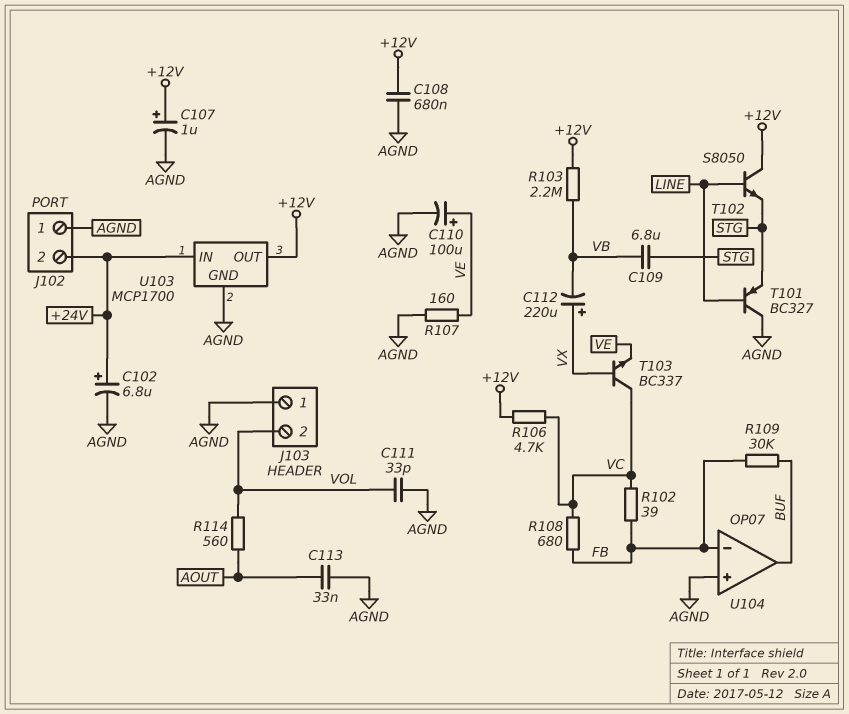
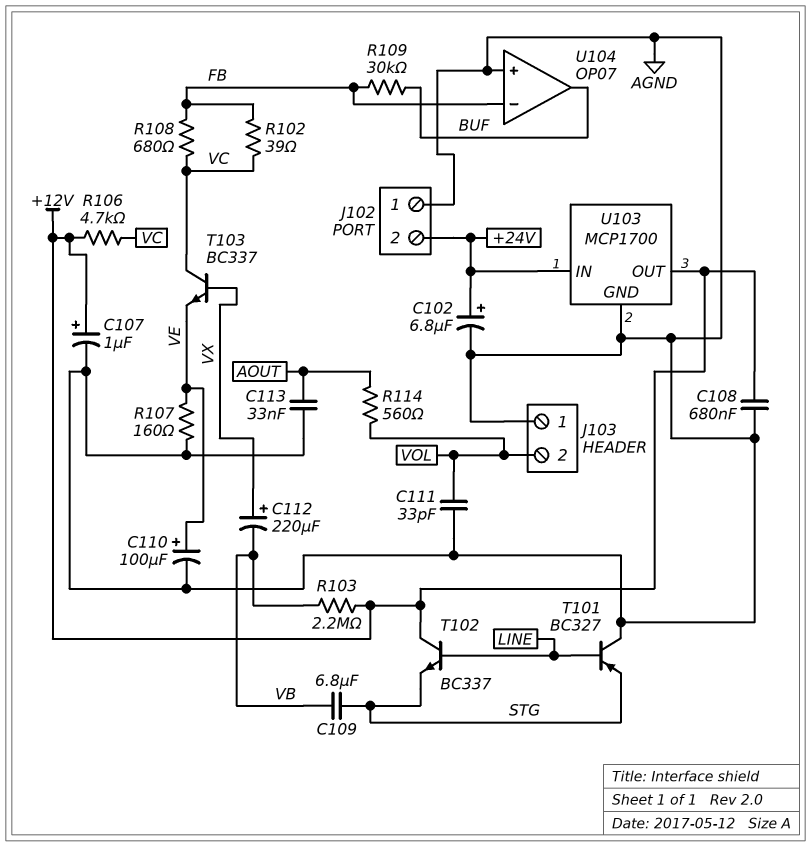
T102: NPN S8050 (B LINE, C +12V, E STG) -> NPN BC337 (B LINE, C +12V, E STG)

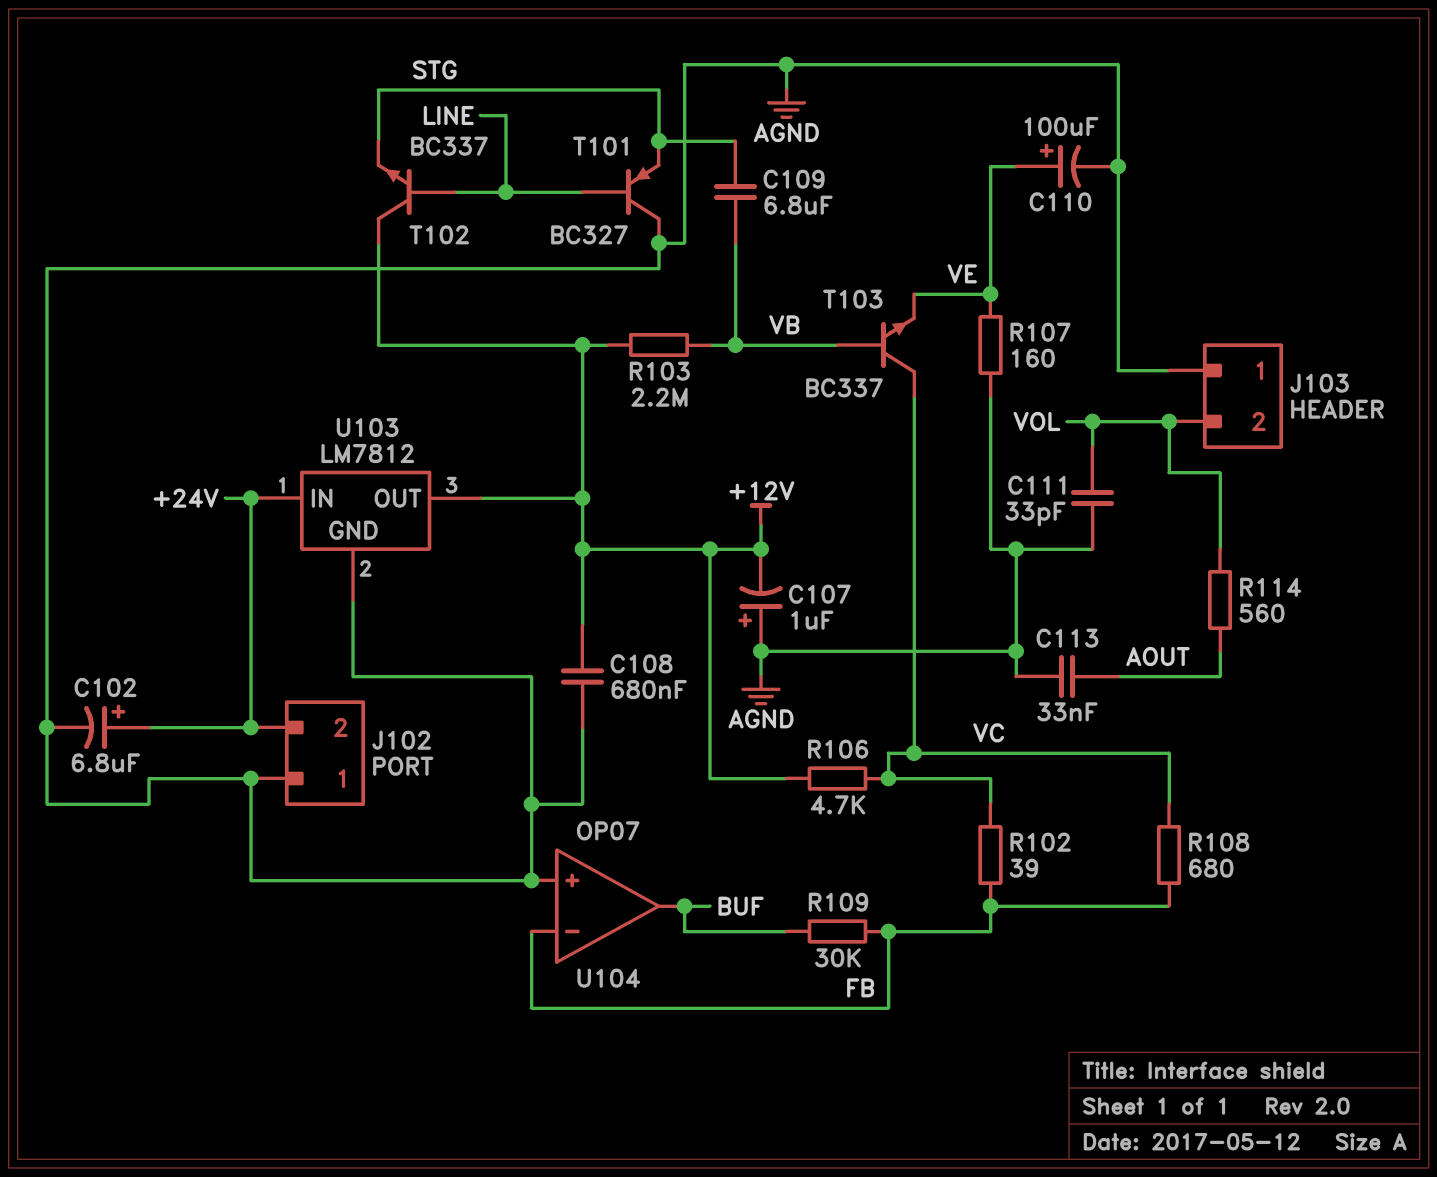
C107: 1uF (plus +12V, minus AGND) -> 1uF (plus AGND, minus +12V)
C112: 220uF (plus VX, minus VB) -> none
T103: NPN BC337 (B VX, C VC, E VE) -> NPN BC337 (B VB, C VC, E VE)
U103: MCP1700 -> LM7812

